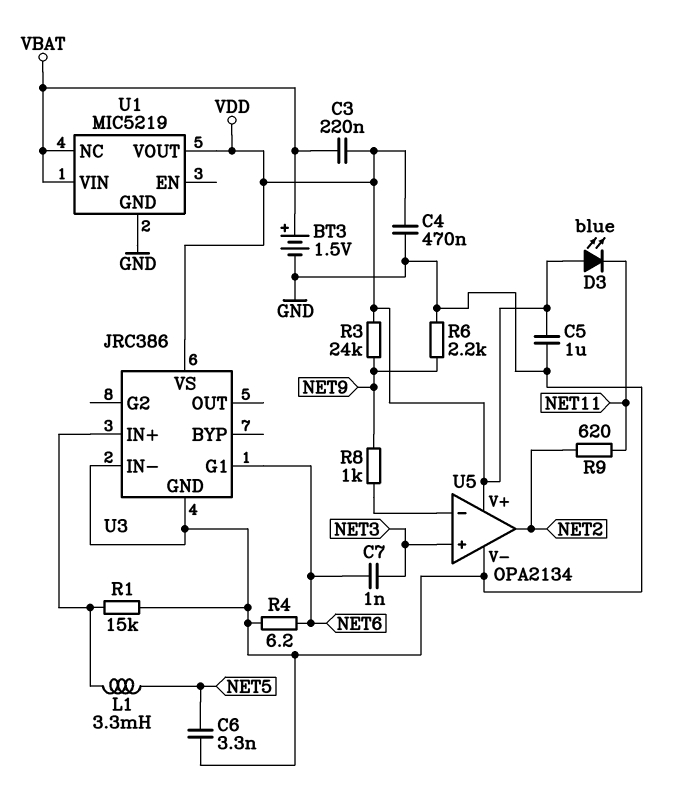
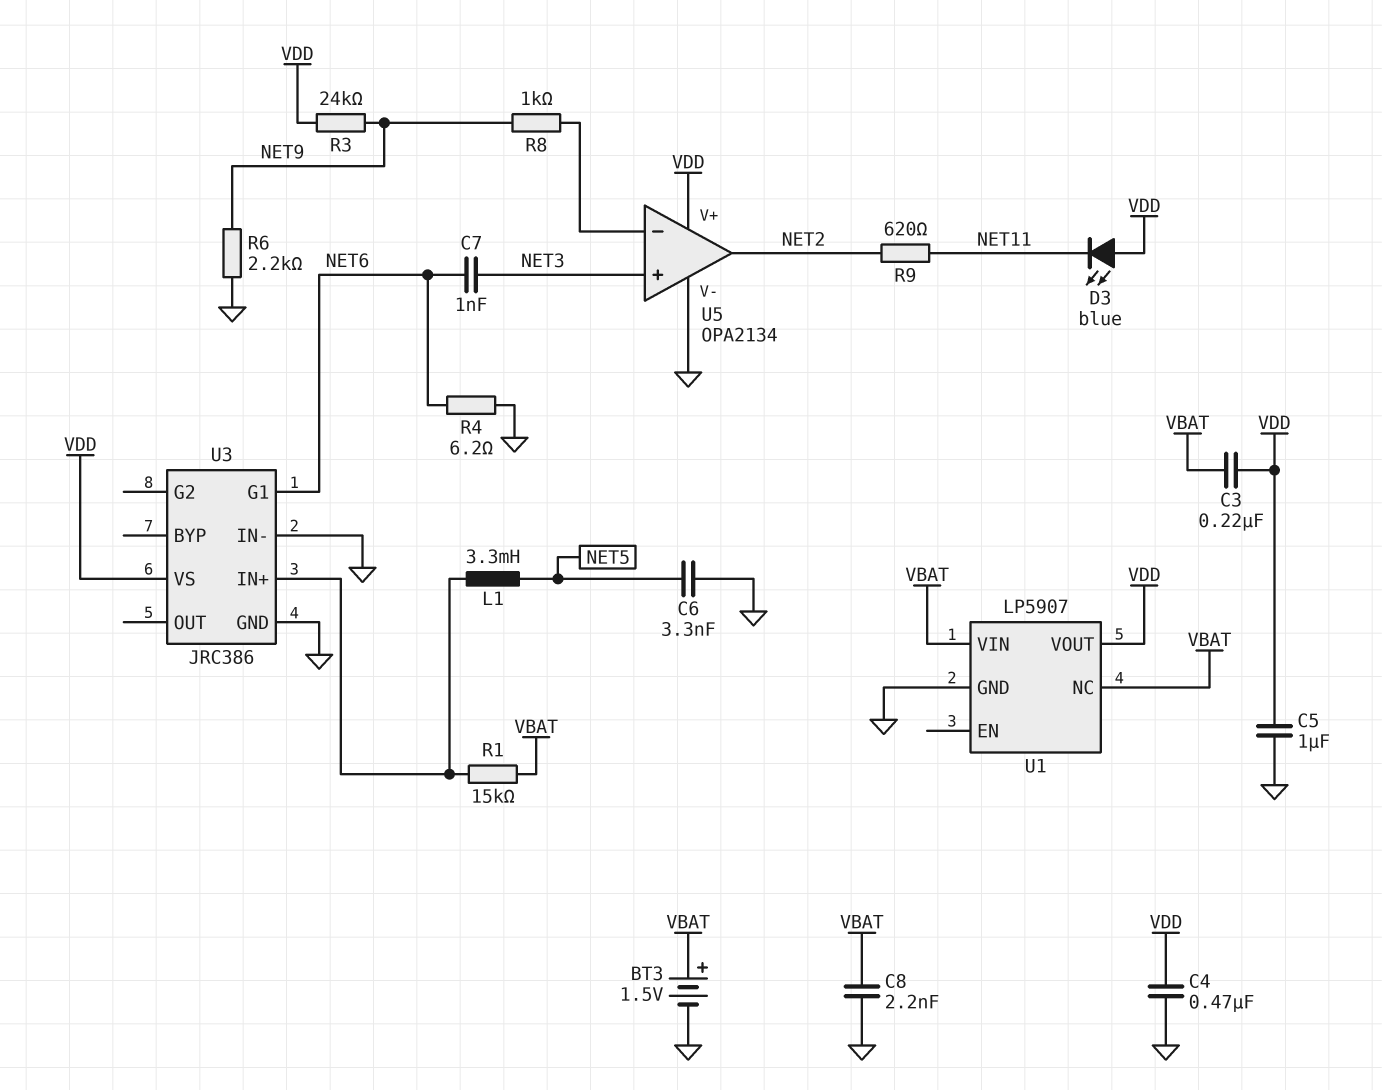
C8: none -> 2.2nF (GND, VBAT)
R1: 15k (GND, U3/IN+) -> 15k (U3/IN+, VBAT)
U1: MIC5219 -> LP5907

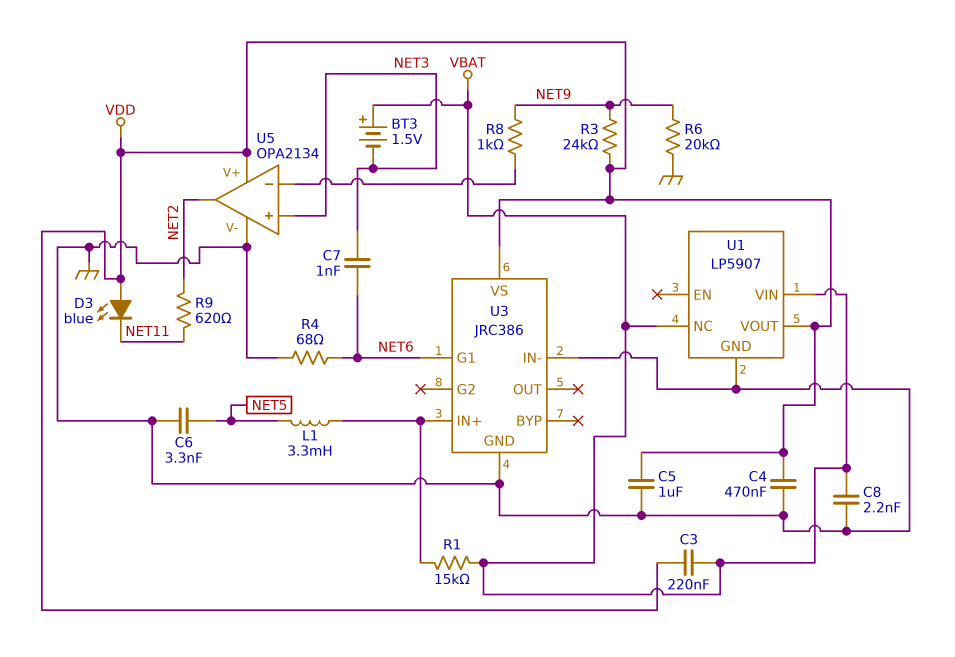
BT3: 1.5V (plus VBAT, minus GND) -> 1.5V (plus VBAT, minus NET3)
R4: 6.2 (GND, NET6) -> 68 (GND, NET6)
R6: 2.2k (GND, NET9) -> 20k (GND, NET9)

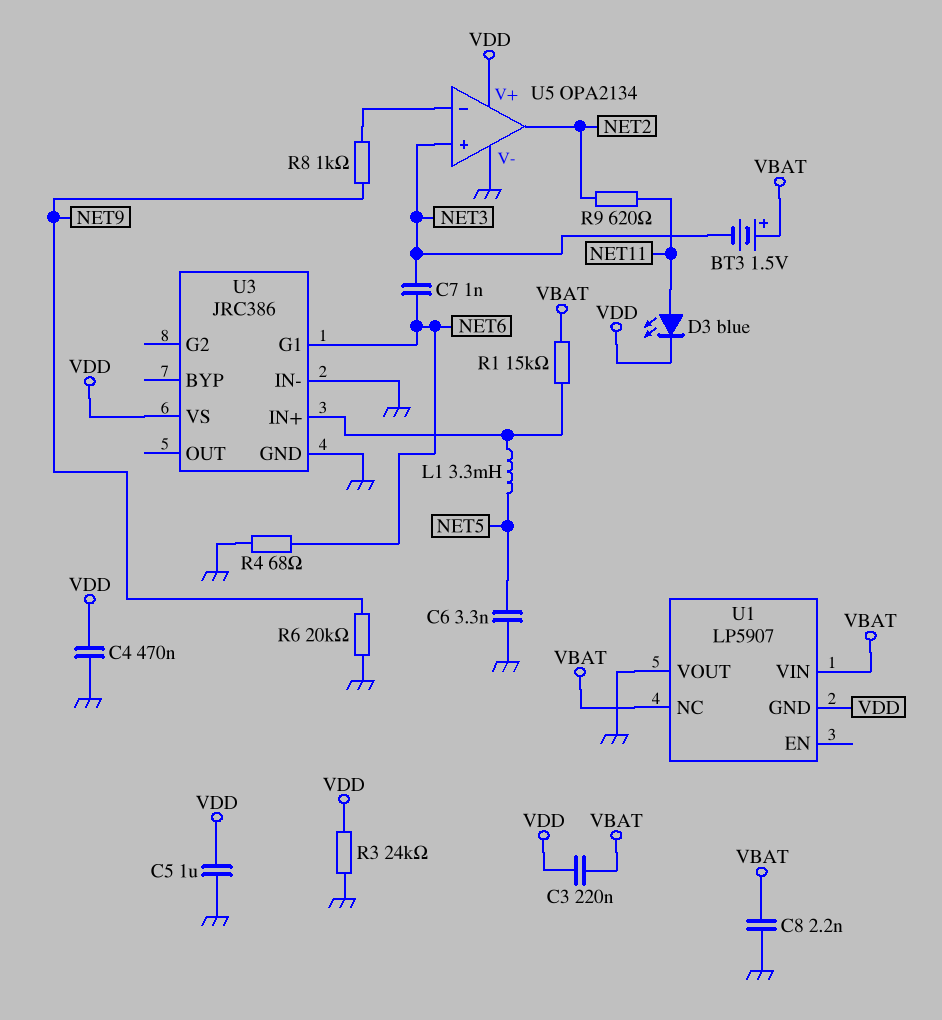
D3: LED blue (A VDD, K NET11) -> LED blue (A NET11, K VDD)
R3: 24k (NET9, VDD) -> 24k (GND, VDD)
U1 pin GND: GND -> VDD
U1 pin VOUT: VDD -> GND

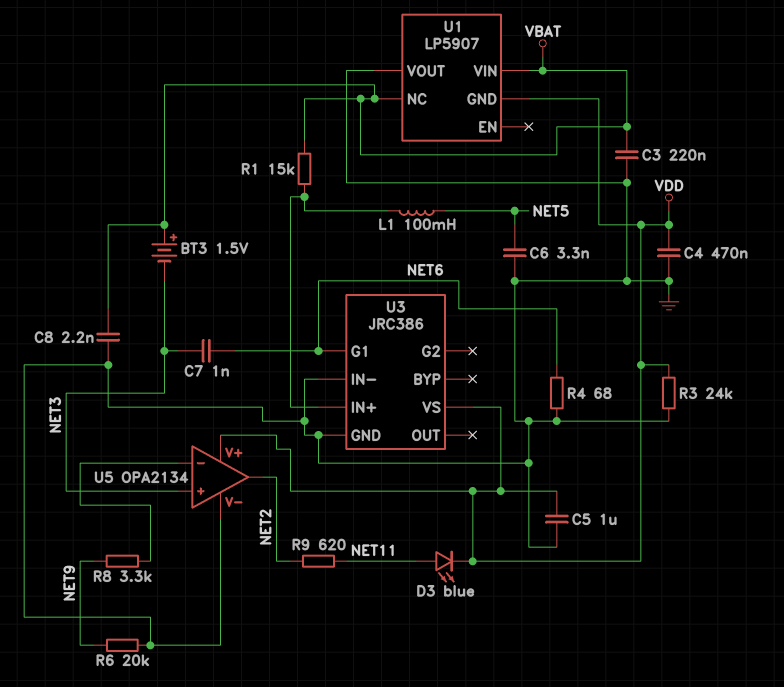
C3: 220nF (VBAT, VDD) -> 220nF (GND, VBAT)
L1: 3.3mH (NET5, U3/IN+) -> 100mH (NET5, U3/IN+)
R8: 1k (NET9, U5/in-) -> 3.3k (NET9, U5/in-)

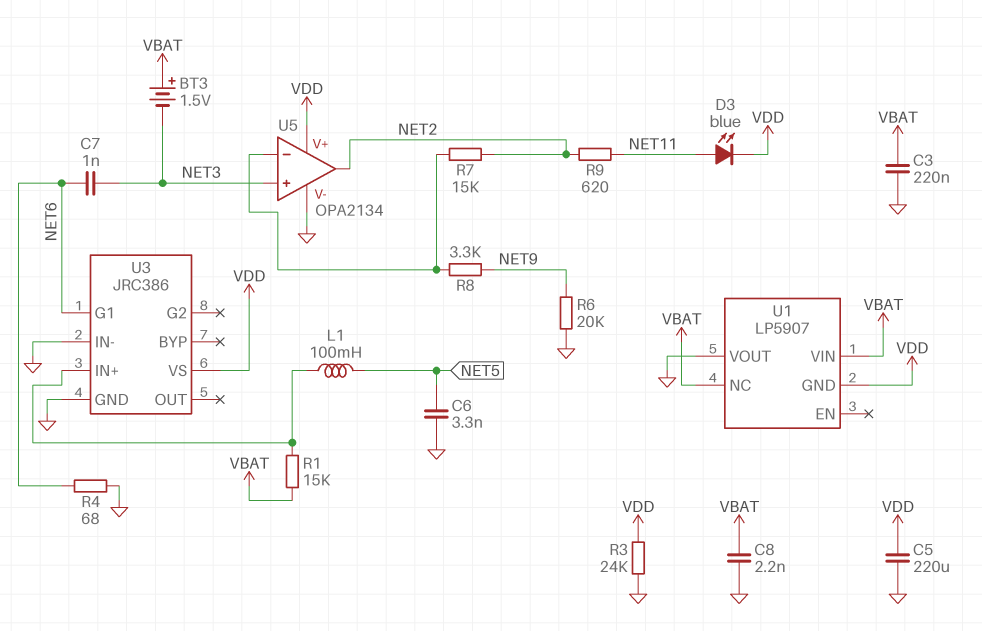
C4: 470nF (GND, VDD) -> none
C5: 1uF (GND, VDD) -> 220uF (GND, VDD)
R7: none -> 15k (NET2, U5/in-)

